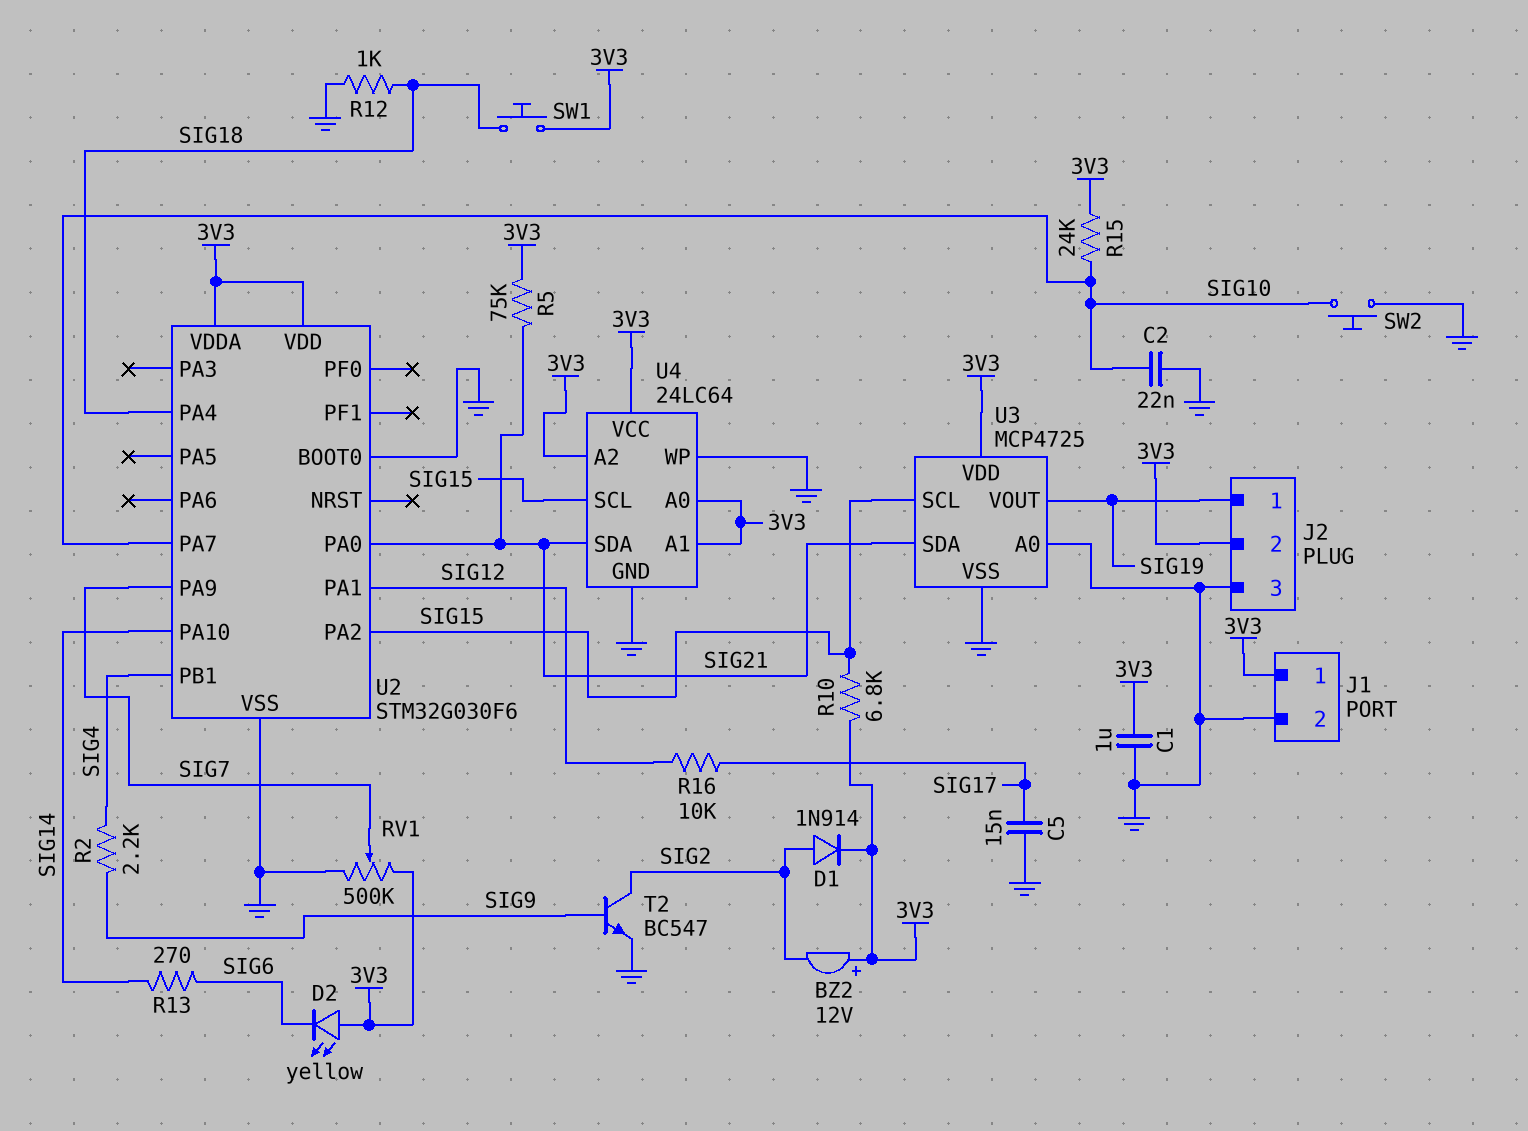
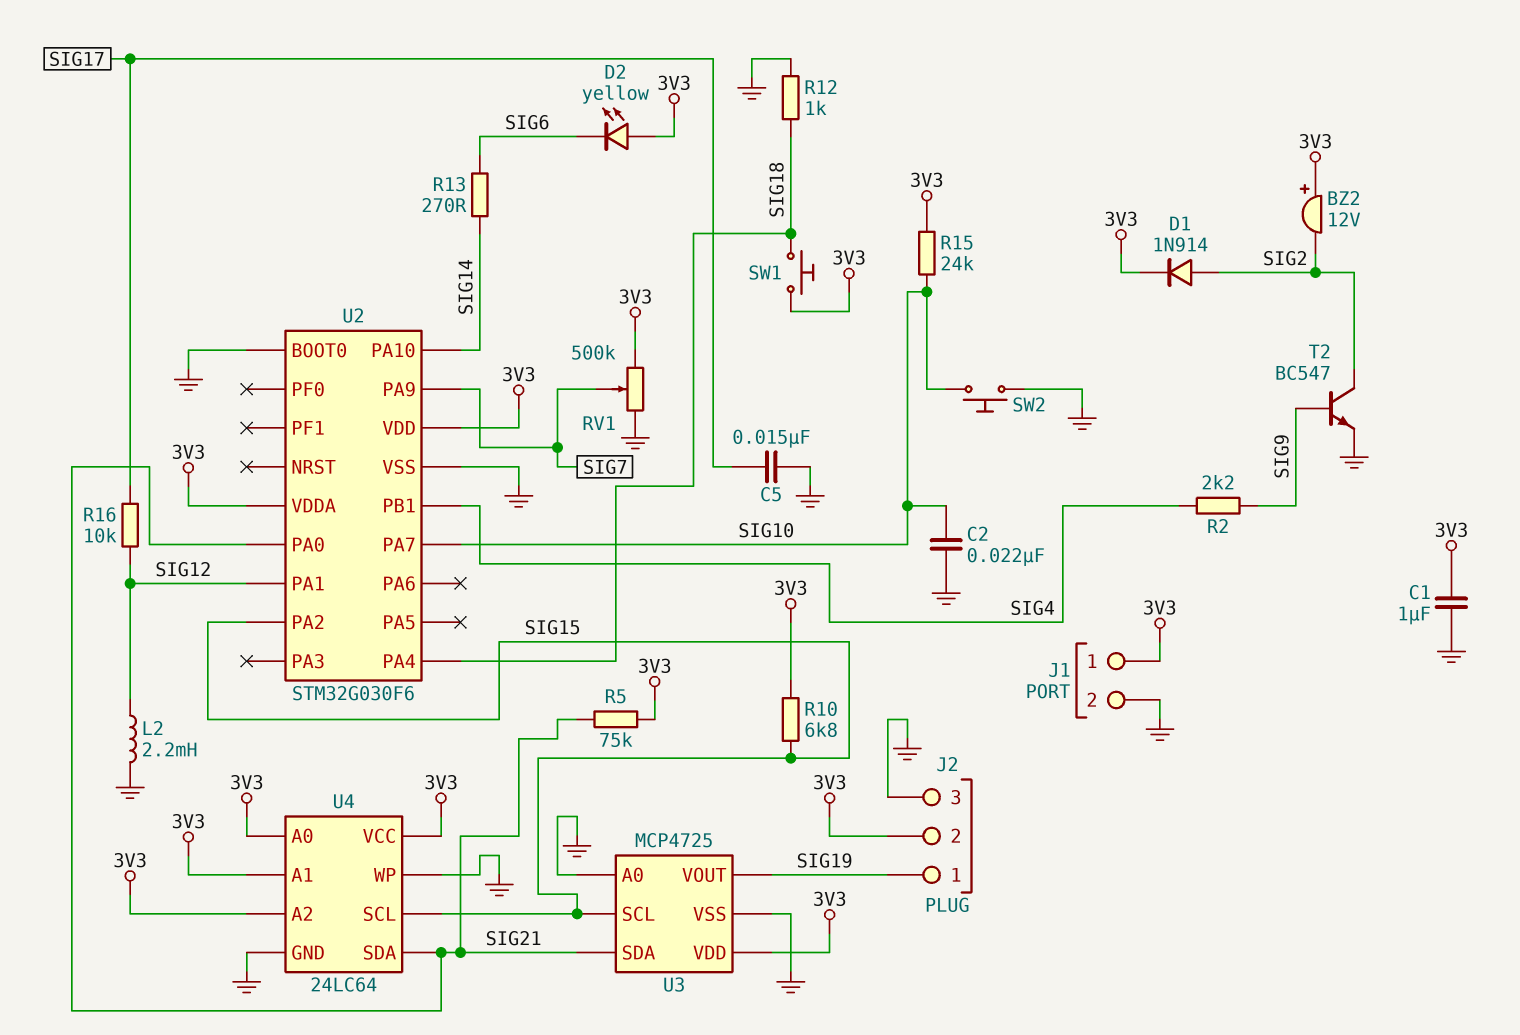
L2: none -> 2.2mH (GND, SIG12)

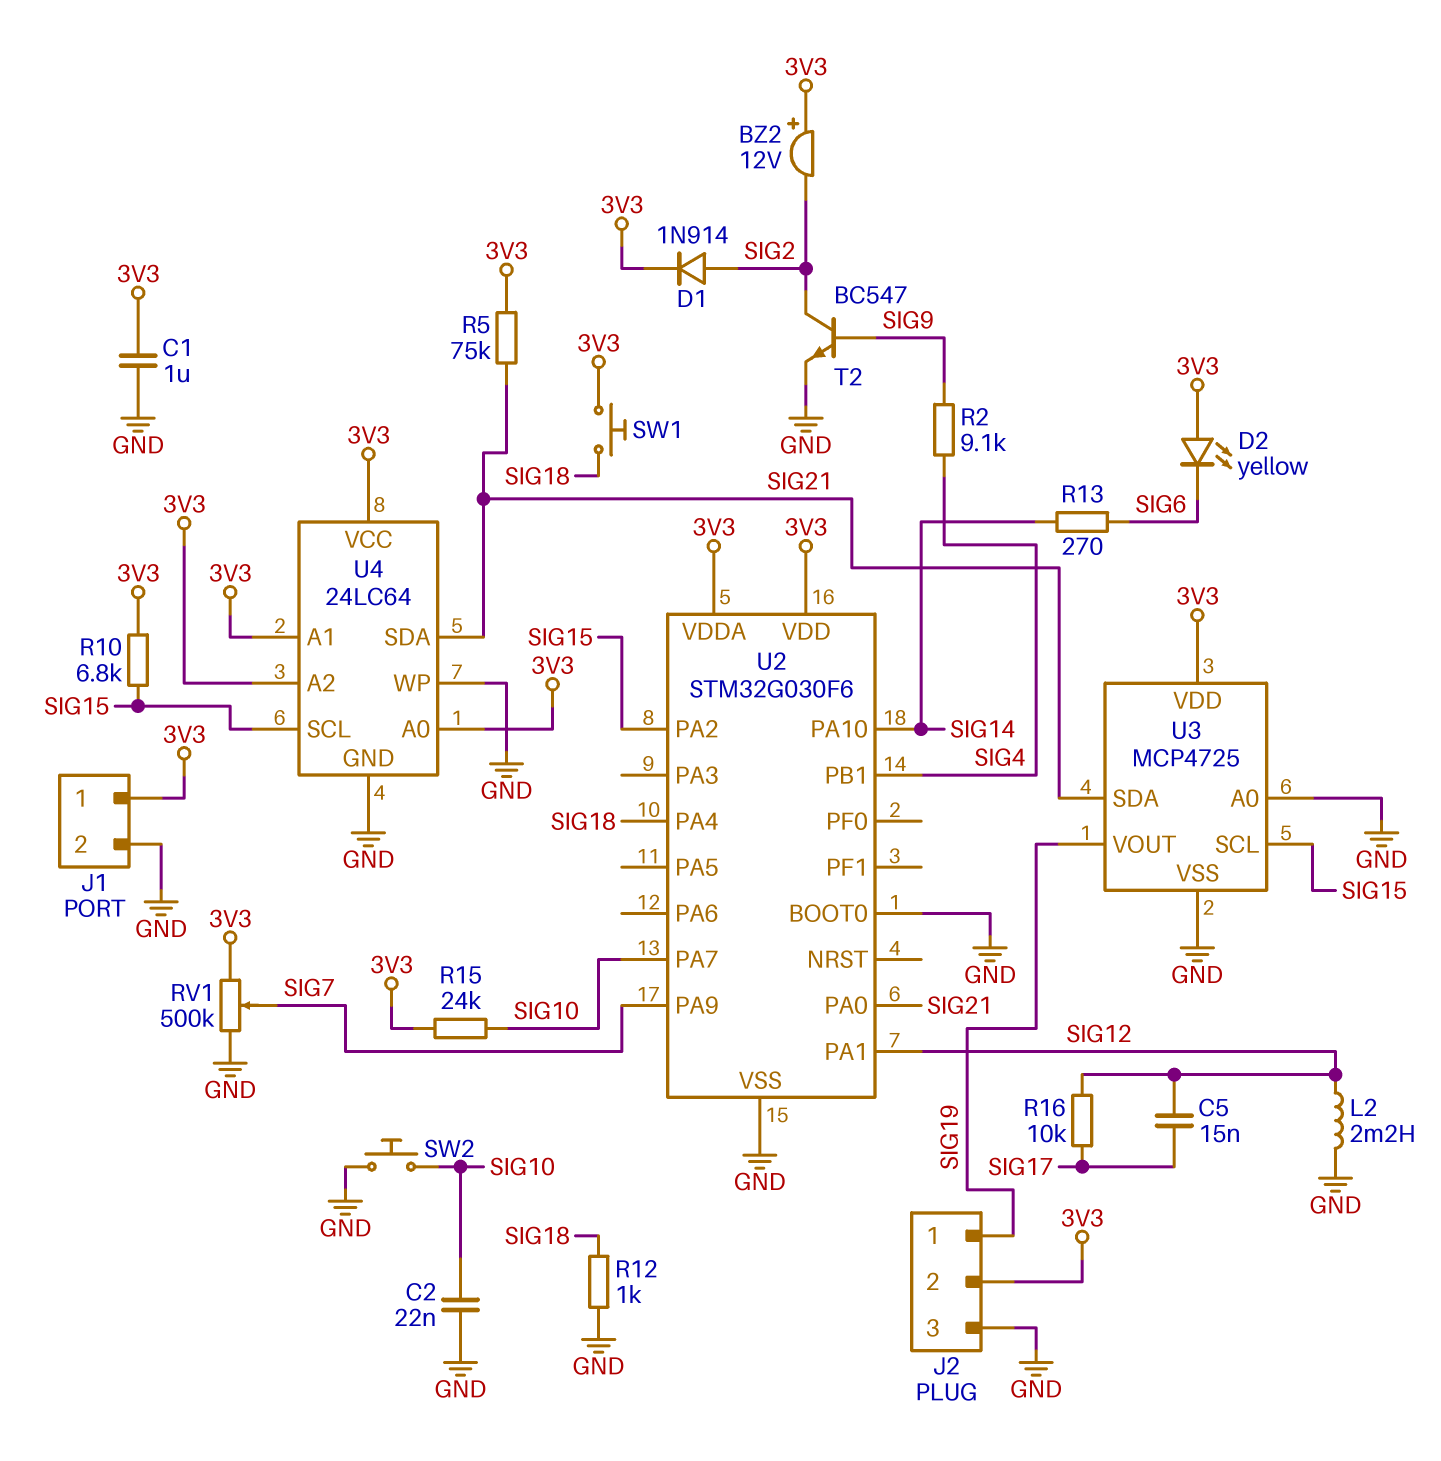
C5: 15nF (GND, SIG17) -> 15nF (SIG12, SIG17)
R2: 2.2k (SIG4, SIG9) -> 9.1k (SIG4, SIG9)

